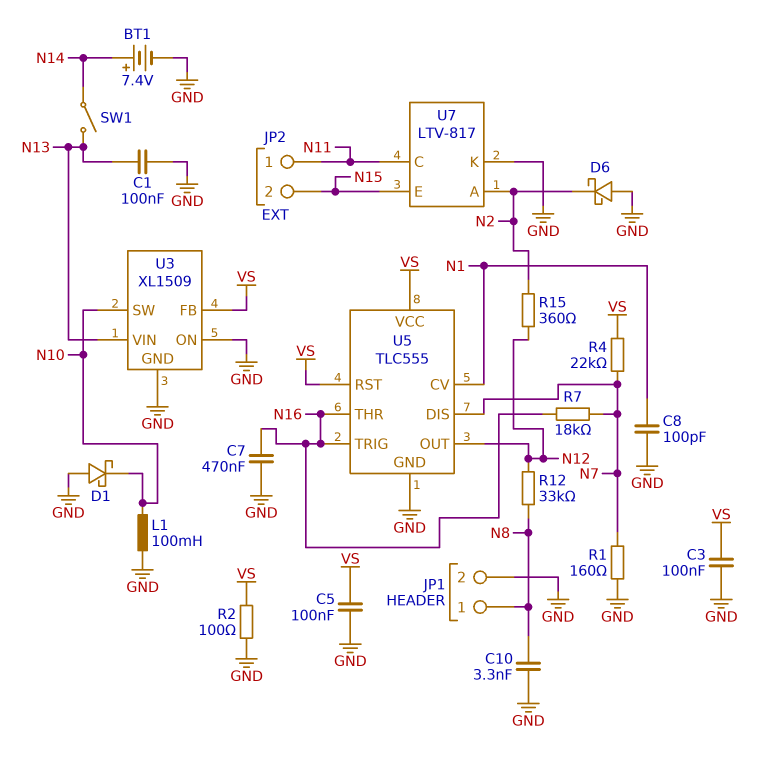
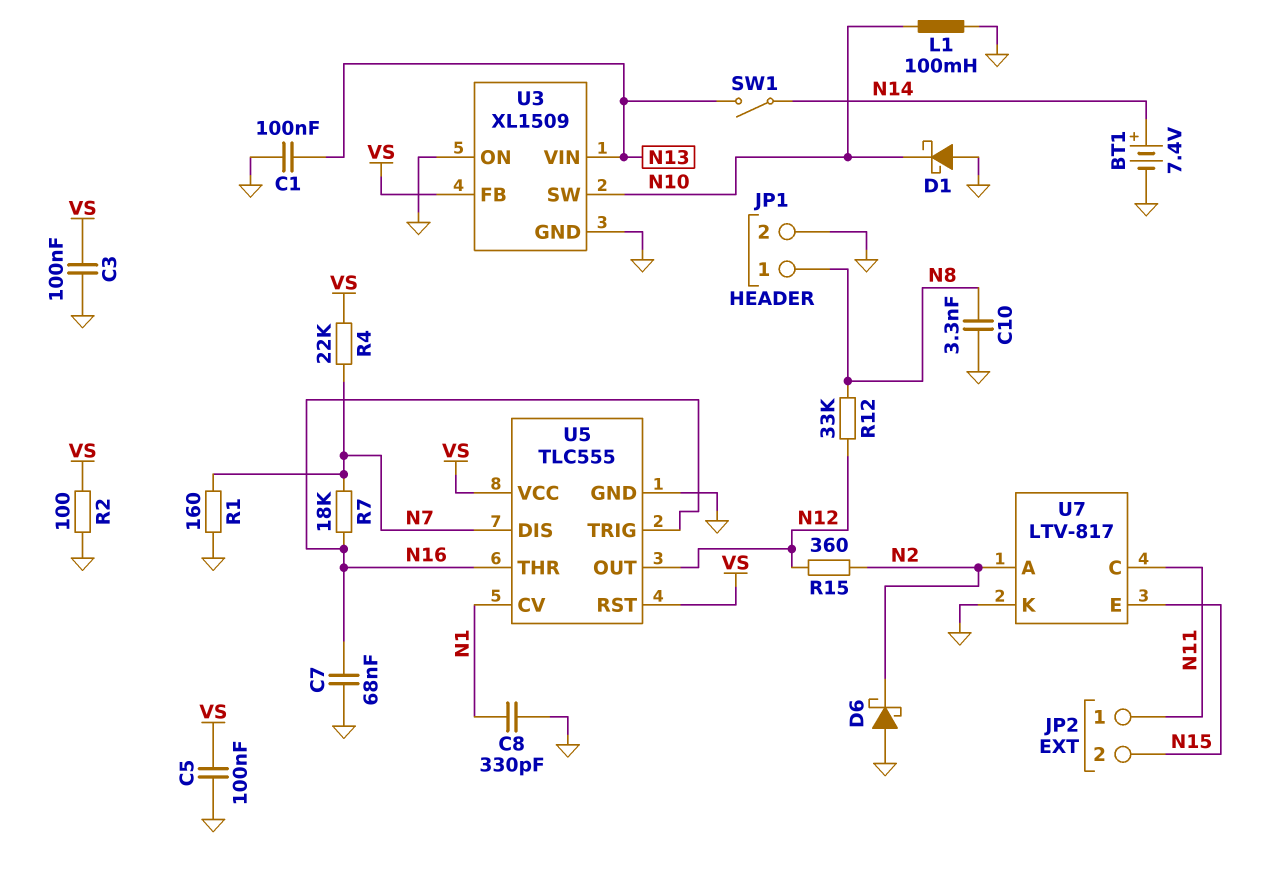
C7: 470nF (GND, N16) -> 68nF (GND, N16)
C8: 100pF (GND, N1) -> 330pF (GND, N1)

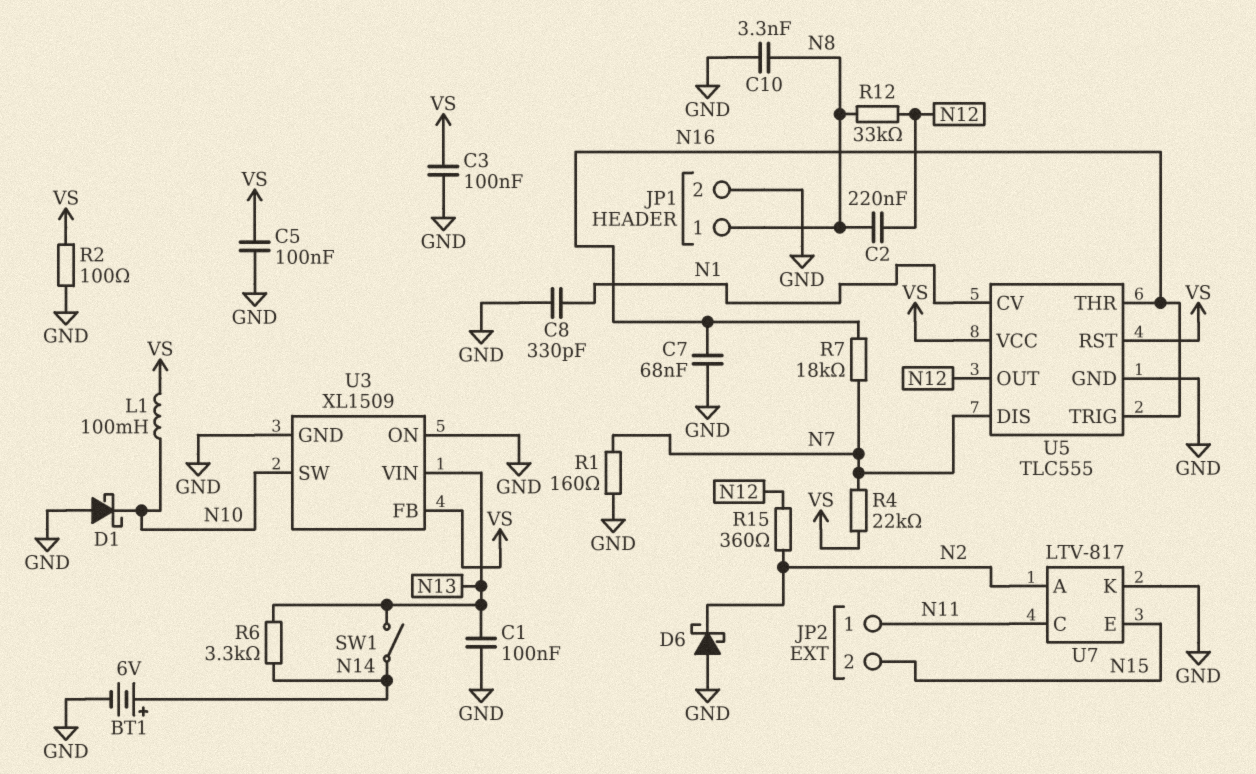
BT1: 7.4V (plus N14, minus GND) -> 6V (plus N14, minus GND)
C2: none -> 220nF (N8, N12)
L1: 100mH (GND, N10) -> 100mH (N10, VS)
R6: none -> 3.3k (N13, N14)

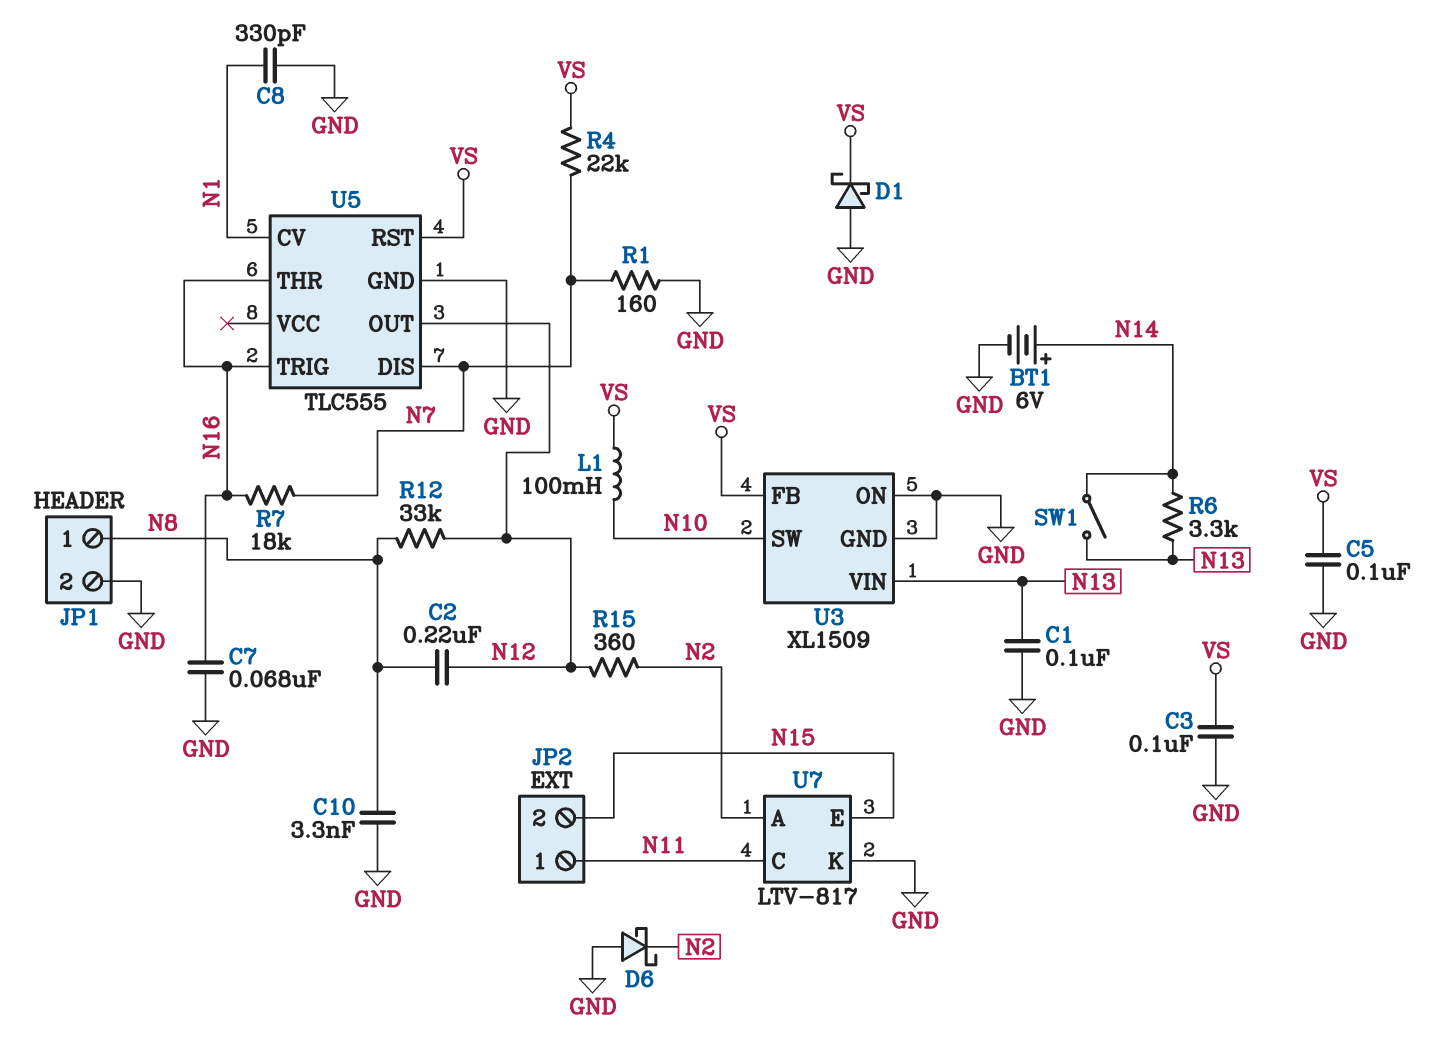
D1: schottky (A GND, K N10) -> schottky (A GND, K VS)
R2: 100 (GND, VS) -> none
U5 pin VCC: VS -> none

